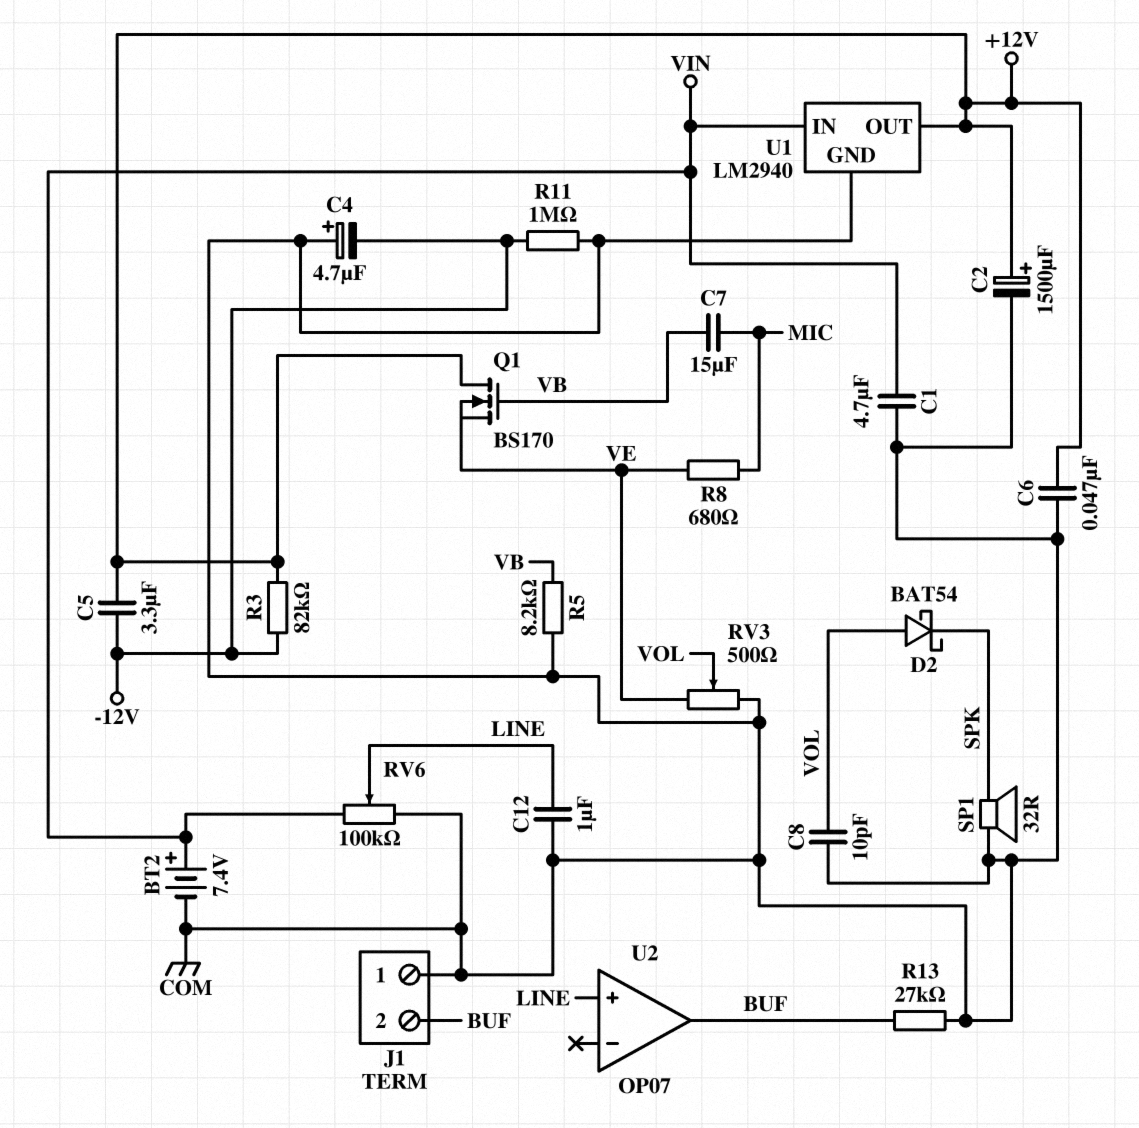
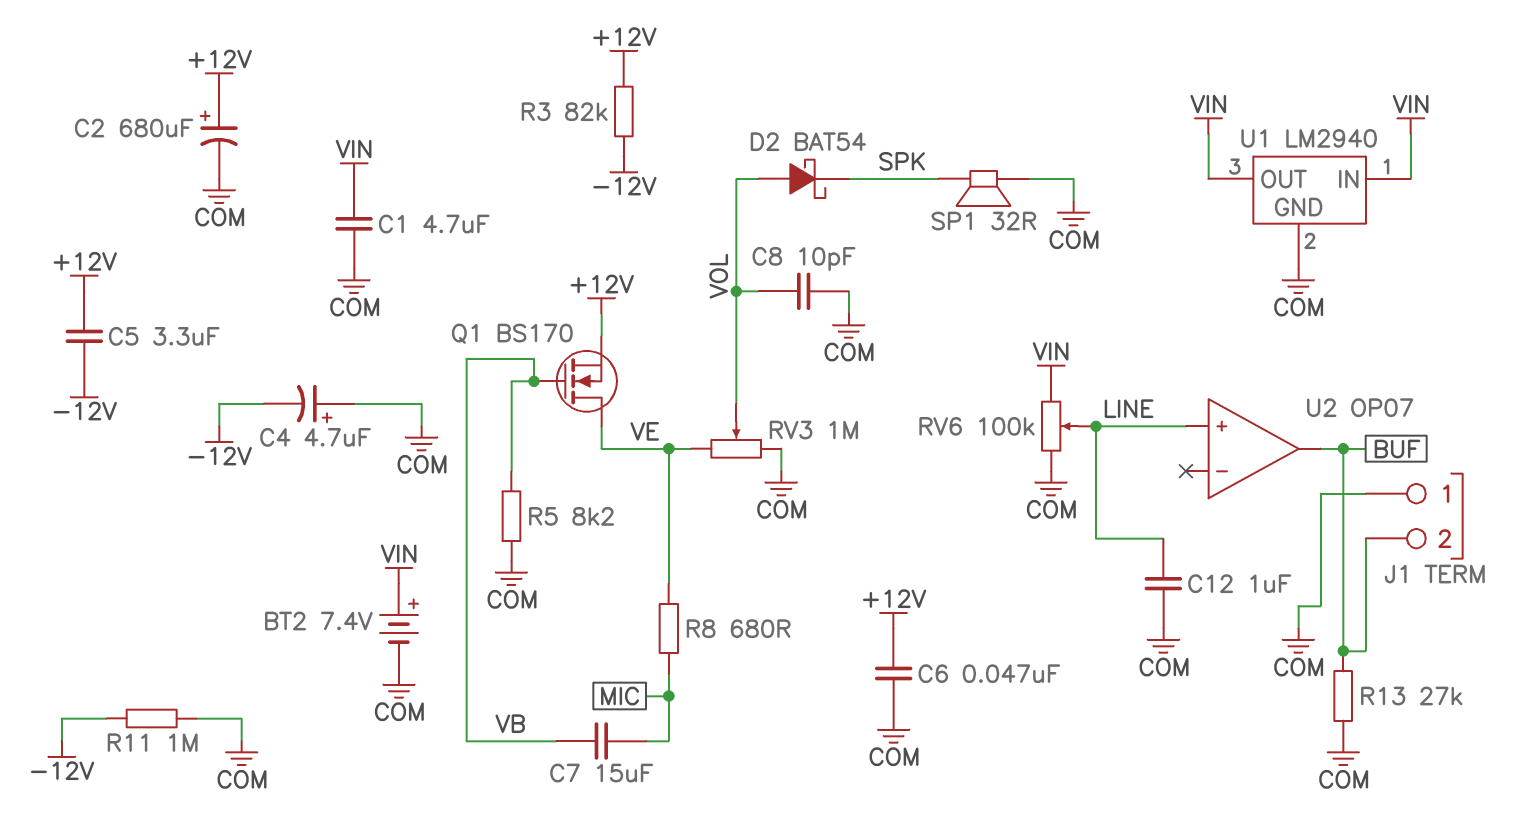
C2: 1500uF (plus +12V, minus COM) -> 680uF (plus +12V, minus COM)
Q1: NMOS BS170 (G VB, D +12V, S VE) -> NMOS BS170 (G VB, D VE, S +12V)
RV3: 500 (COM, VE, wiper VOL) -> 1M (COM, VE, wiper VOL)
U1 pin OUT: +12V -> VIN

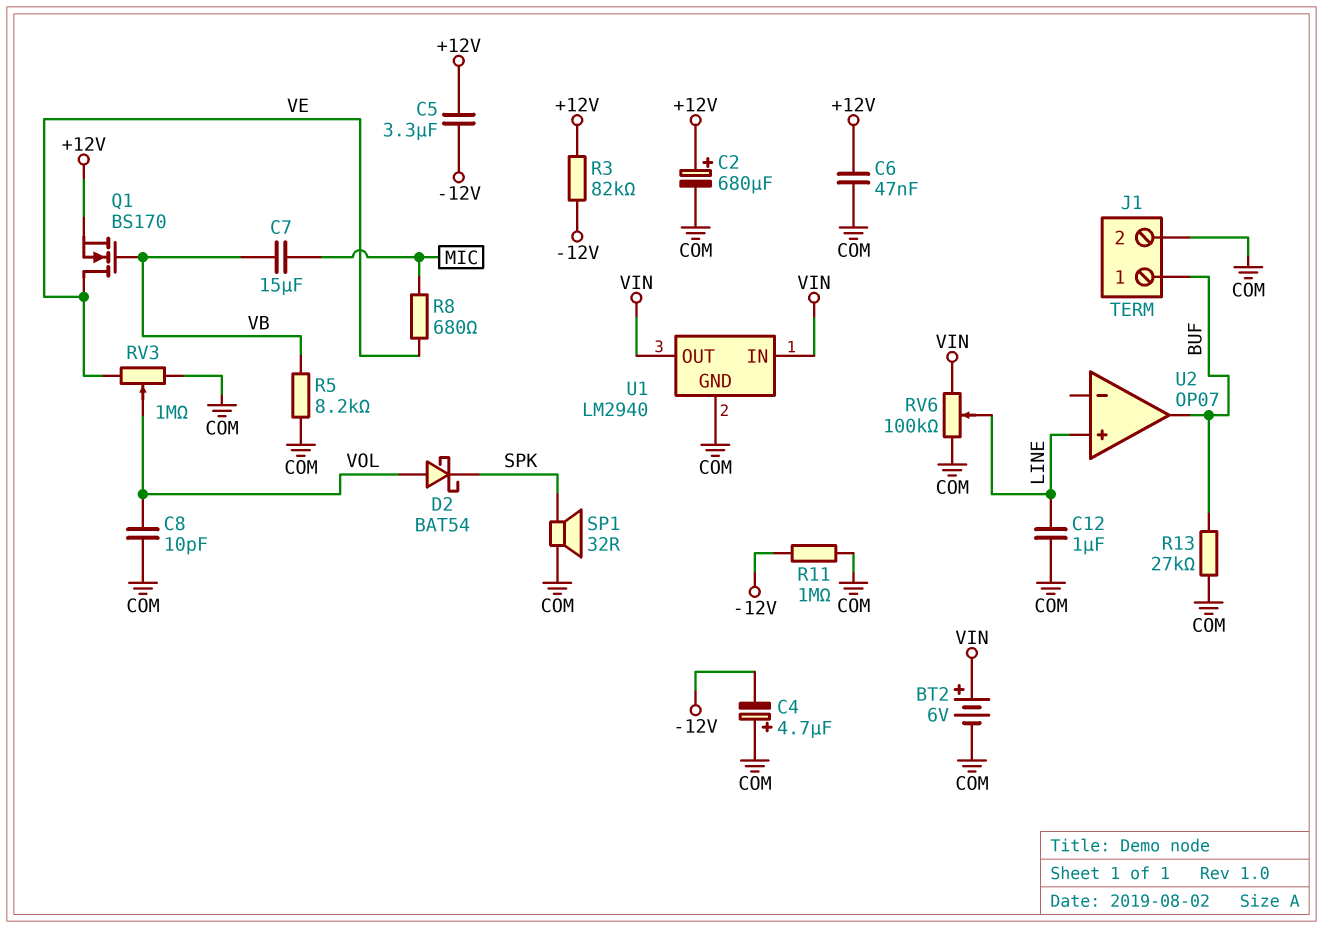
BT2: 7.4V (plus VIN, minus COM) -> 6V (plus VIN, minus COM)
C1: 4.7uF (COM, VIN) -> none
J1 pin 1: COM -> BUF
J1 pin 2: BUF -> COM

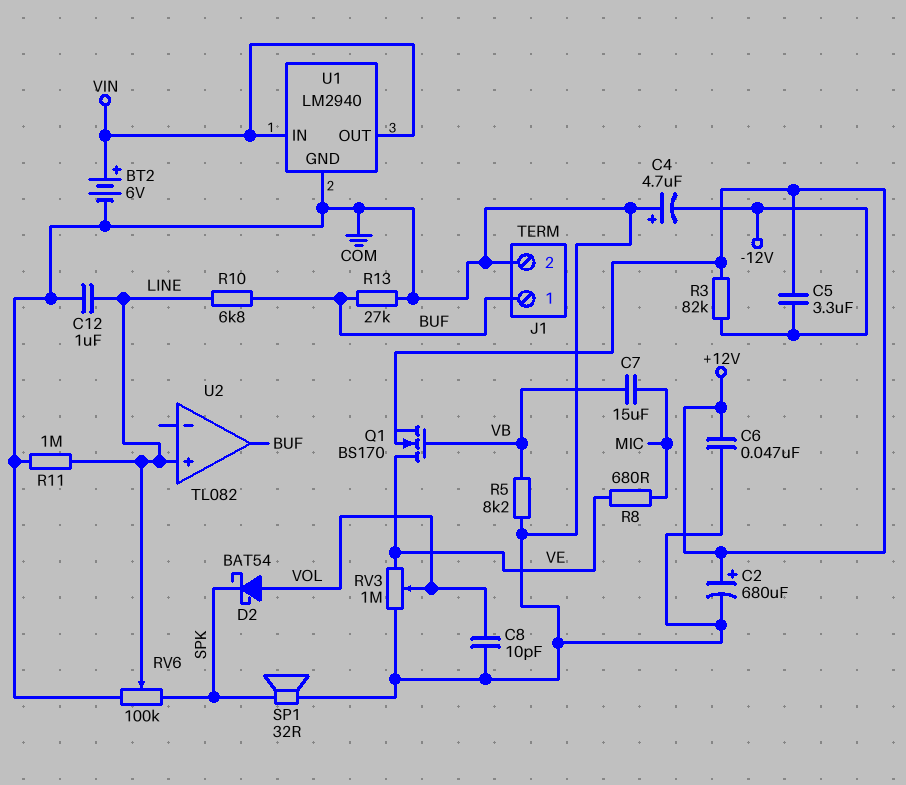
R10: none -> 6.8k (BUF, LINE)
R11: 1M (-12V, COM) -> 1M (COM, LINE)
RV6: 100k (COM, VIN, wiper LINE) -> 100k (COM, SPK, wiper LINE)
U2: OP07 -> TL082

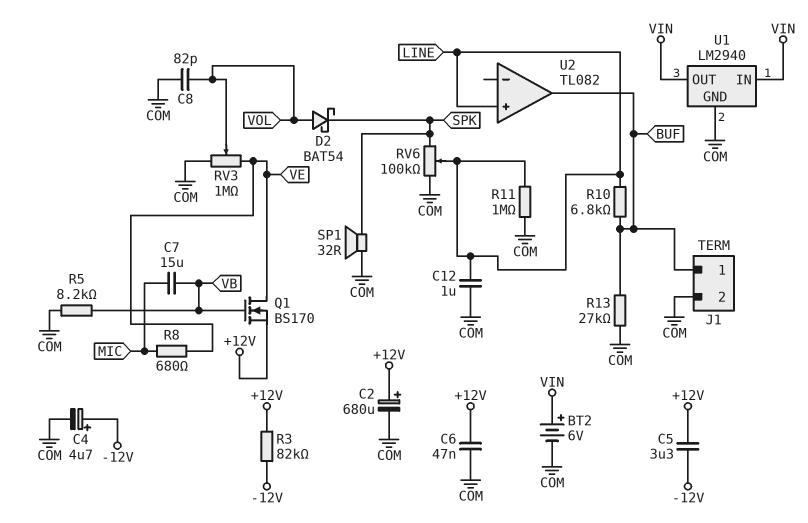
C4: 4.7uF (plus COM, minus -12V) -> 4.7uF (plus -12V, minus COM)
C8: 10pF (COM, VOL) -> 82pF (COM, VOL)

